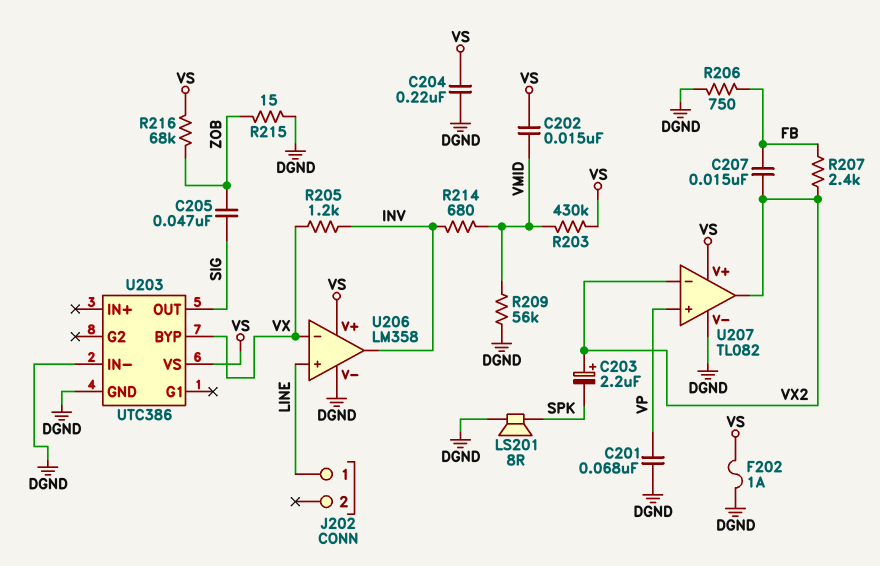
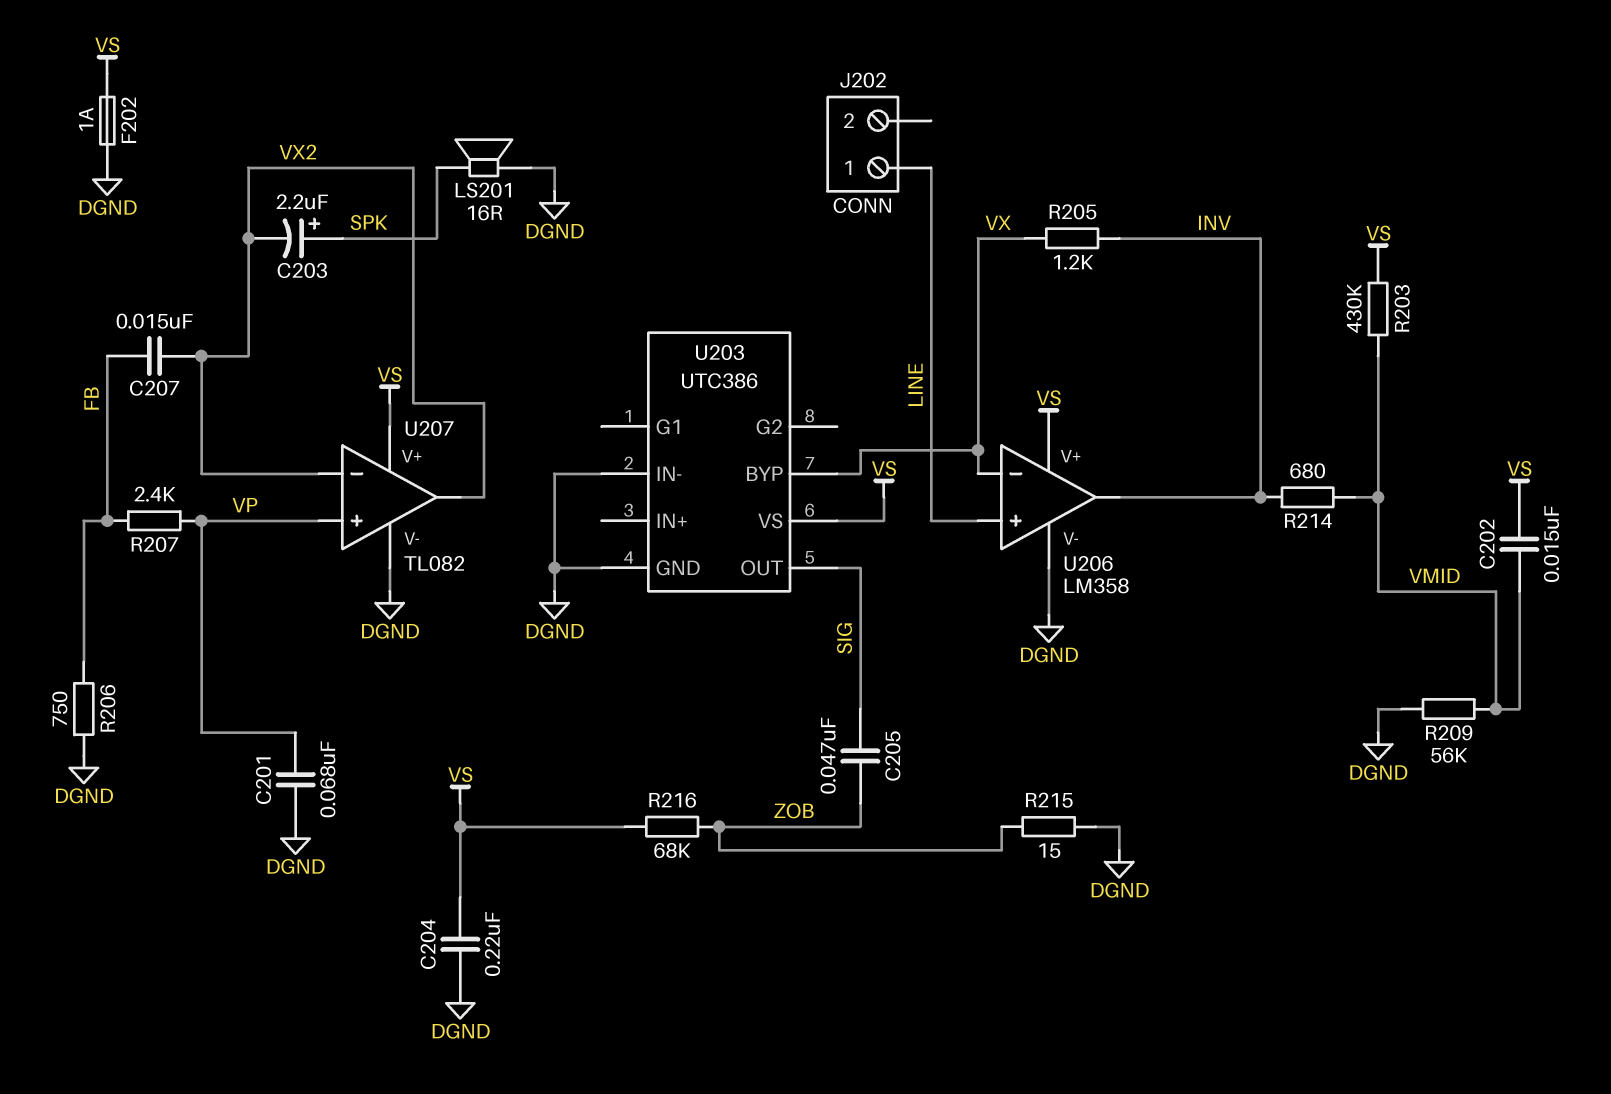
C203: 2.2uF (plus VX2, minus SPK) -> 2.2uF (plus SPK, minus VX2)
LS201: speaker 8R (DGND, SPK) -> speaker 16R (DGND, SPK)
R207: 2.4k (FB, VX2) -> 2.4k (FB, VP)

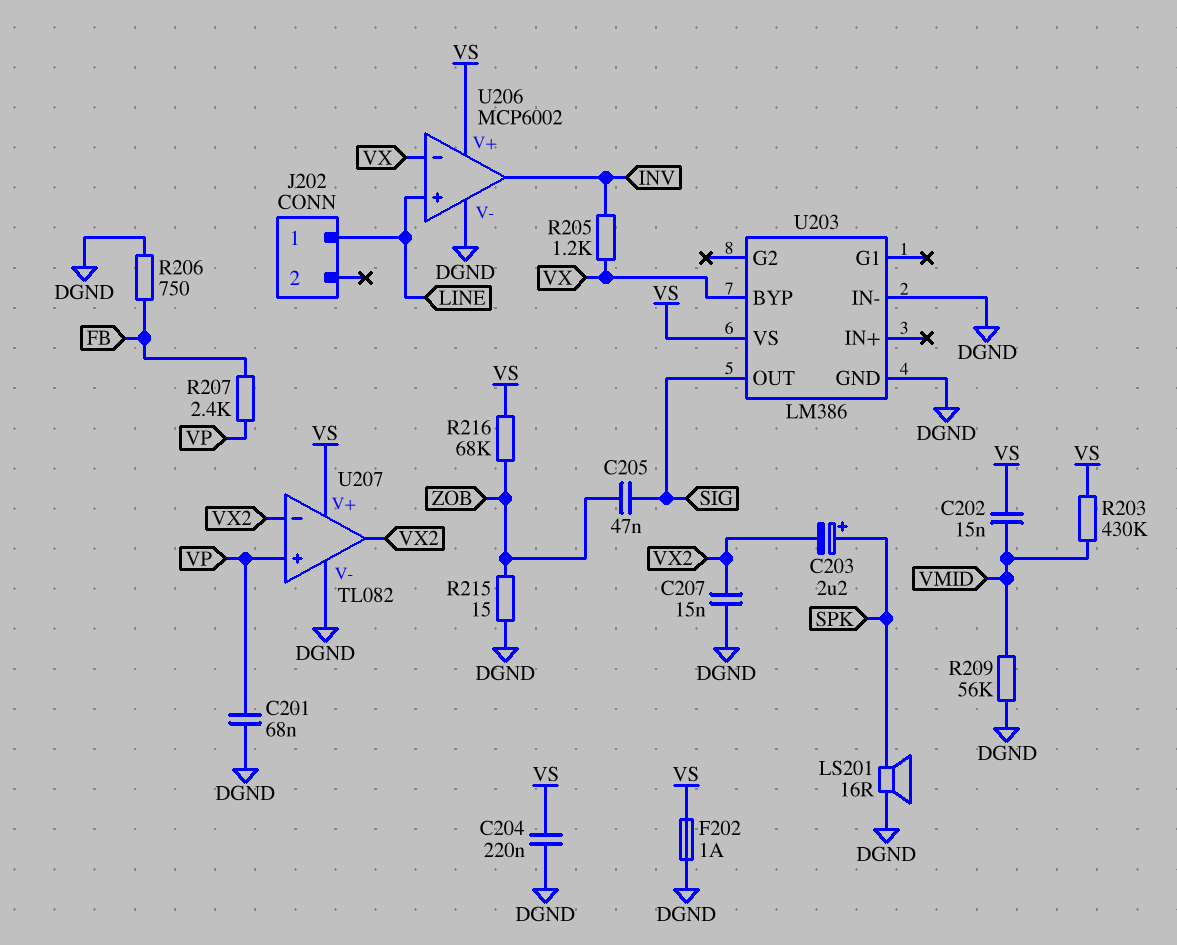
C207: 15nF (FB, VX2) -> 15nF (DGND, VX2)
R214: 680 (INV, VMID) -> none
U203: UTC386 -> LM386
U206: LM358 -> MCP6002

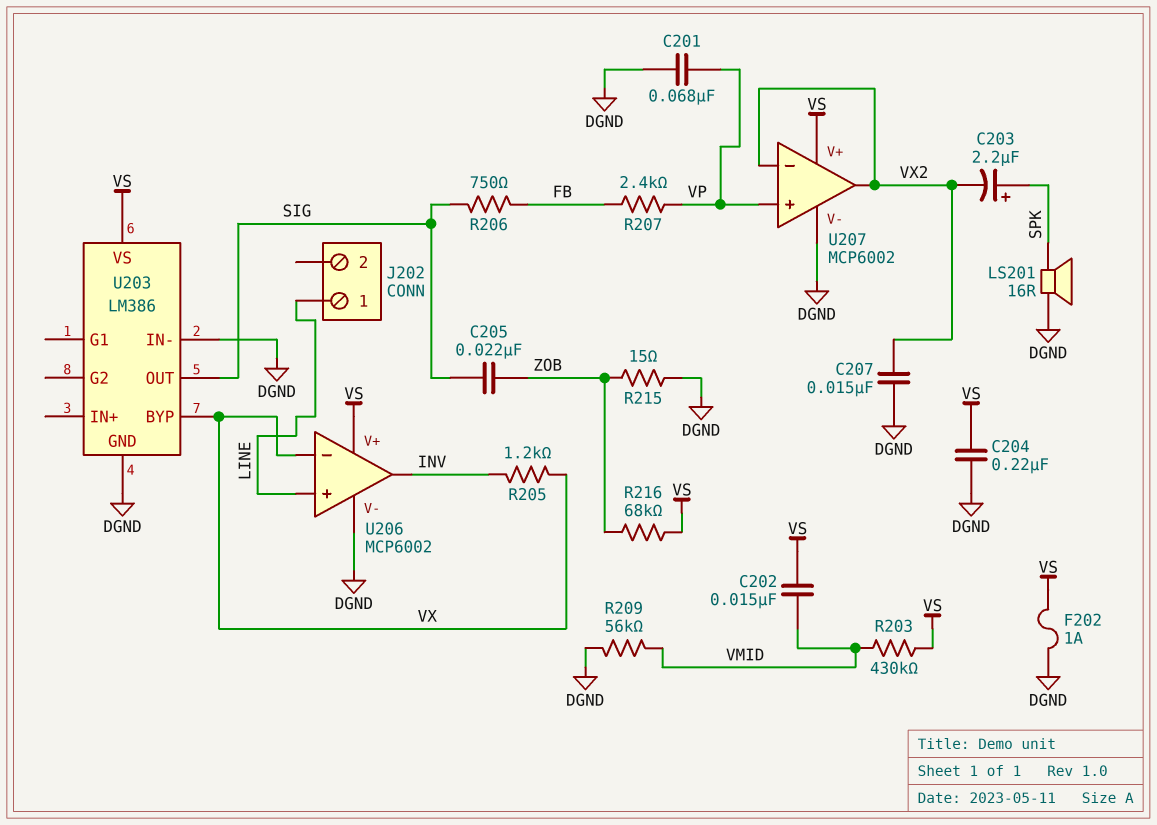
C205: 47nF (SIG, ZOB) -> 22nF (SIG, ZOB)
R206: 750 (DGND, FB) -> 750 (FB, SIG)
U207: TL082 -> MCP6002

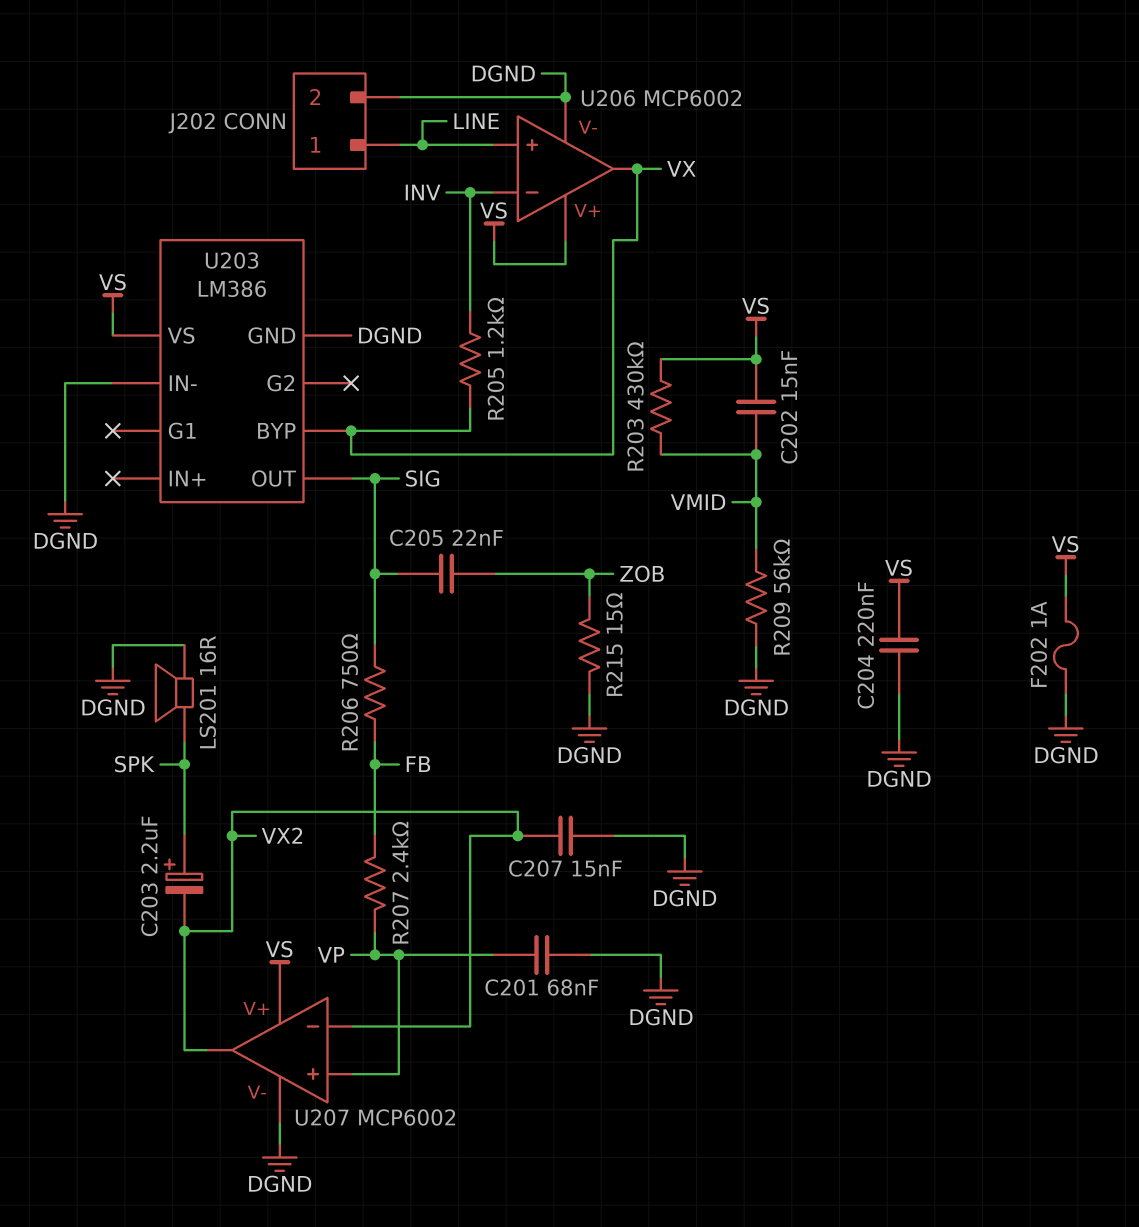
J202 pin 2: none -> DGND
R216: 68k (VS, ZOB) -> none
U206 pin in-: VX -> INV
U206 pin out: INV -> VX

